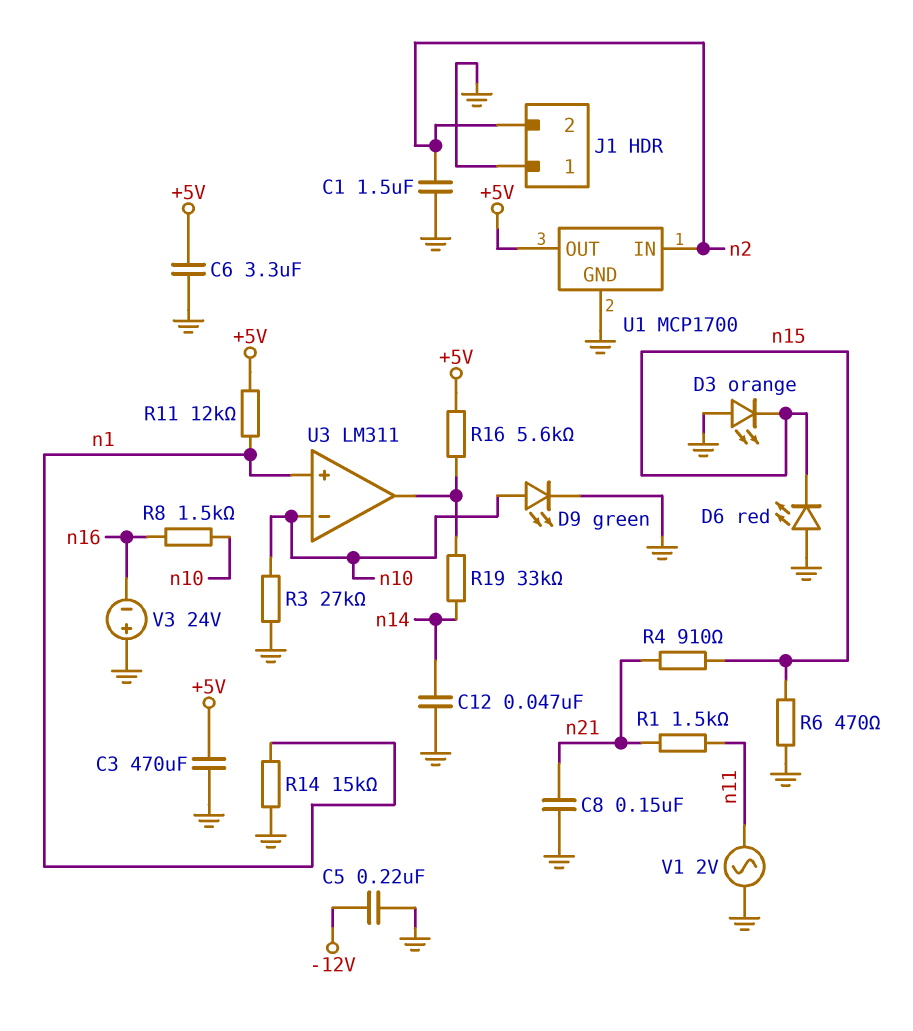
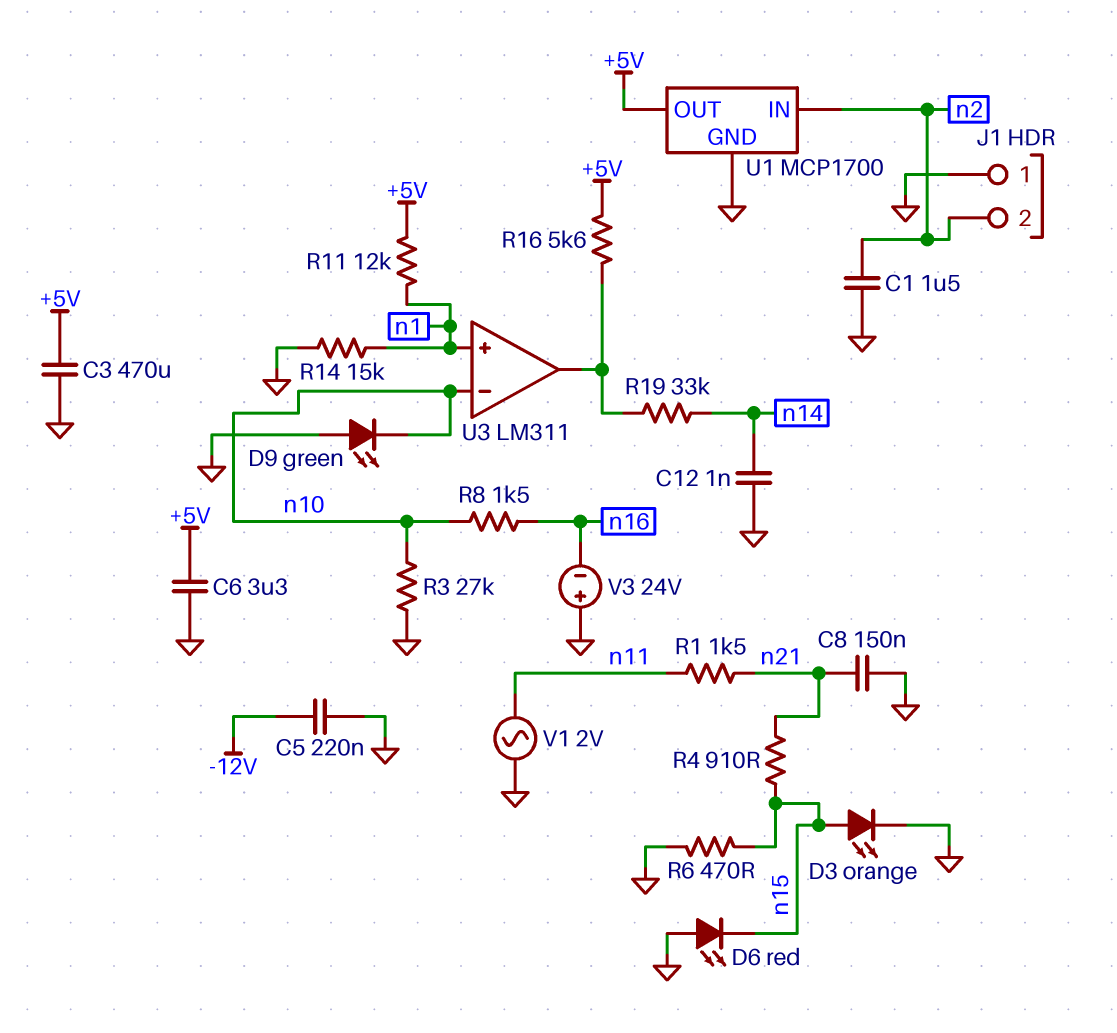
C12: 47nF (GND, n14) -> 1nF (GND, n14)
D3: LED orange (A GND, K n15) -> LED orange (A n15, K GND)
D9: LED green (A n10, K GND) -> LED green (A GND, K n10)

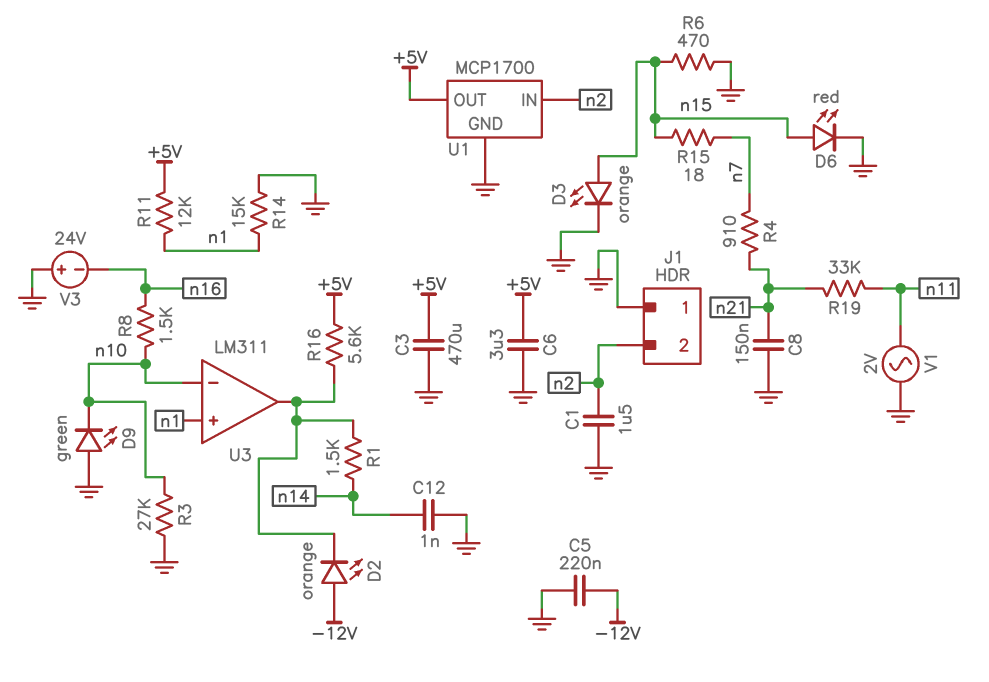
D2: none -> LED orange (A -12V, K U3/out)
D6: LED red (A GND, K n15) -> LED red (A n15, K GND)
R1: 1.5k (n11, n21) -> 1.5k (U3/out, n14)
R4: 910 (n15, n21) -> 910 (n7, n21)
R15: none -> 18 (n7, n15)
R19: 33k (U3/out, n14) -> 33k (n11, n21)

